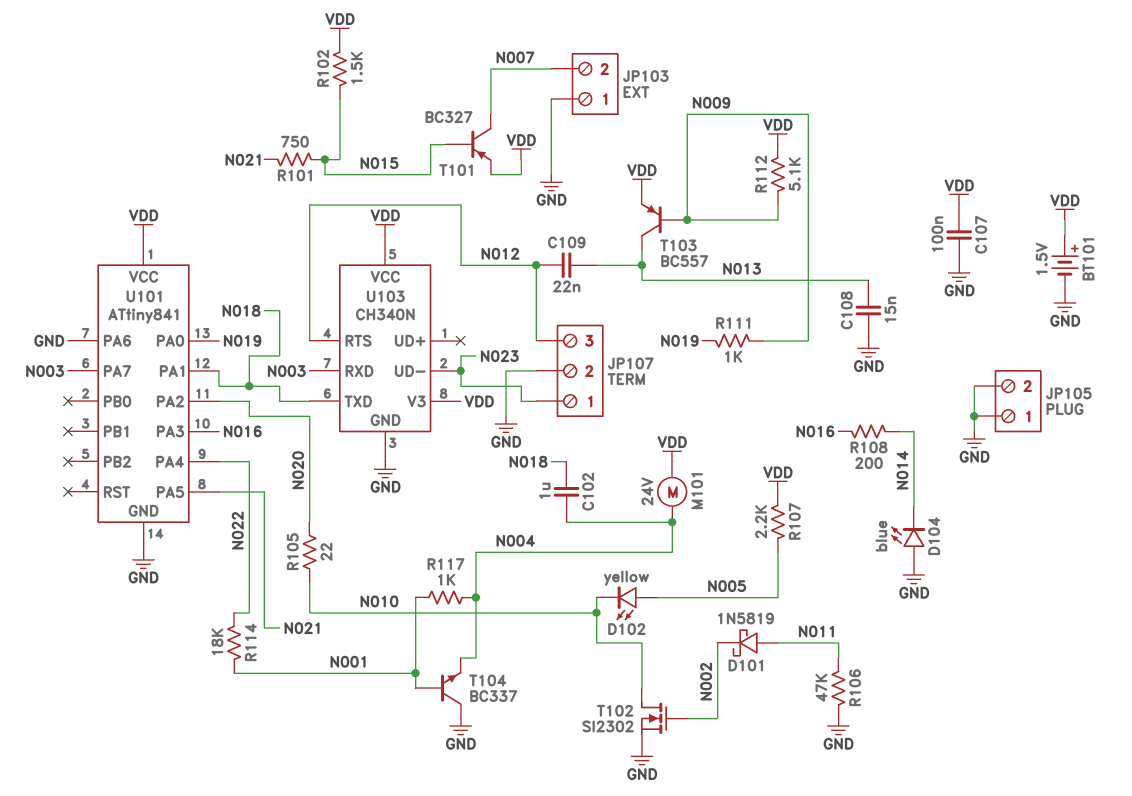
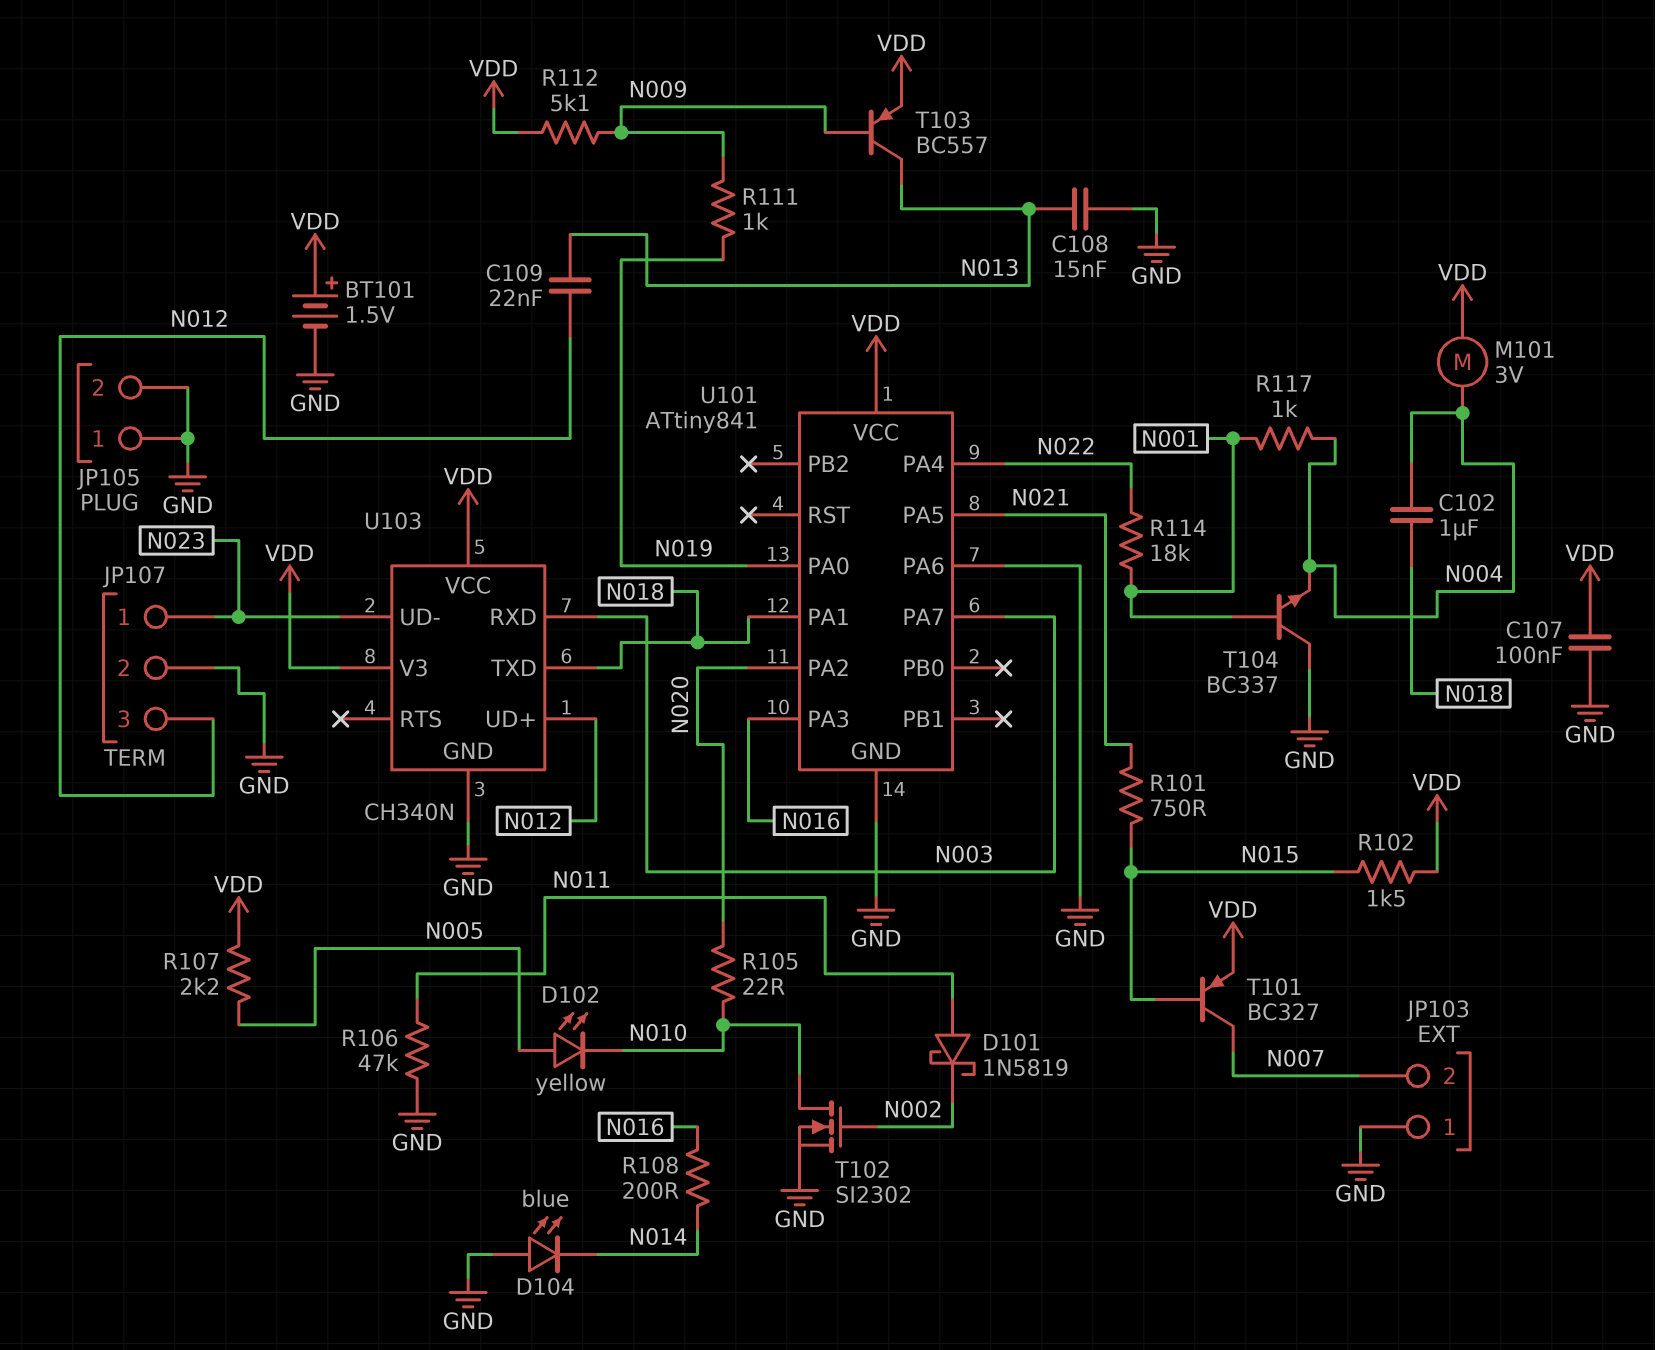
M101: motor 24V (N004, VDD) -> motor 3V (N004, VDD)
U103 pin RTS: N012 -> none
U103 pin UD+: none -> N012

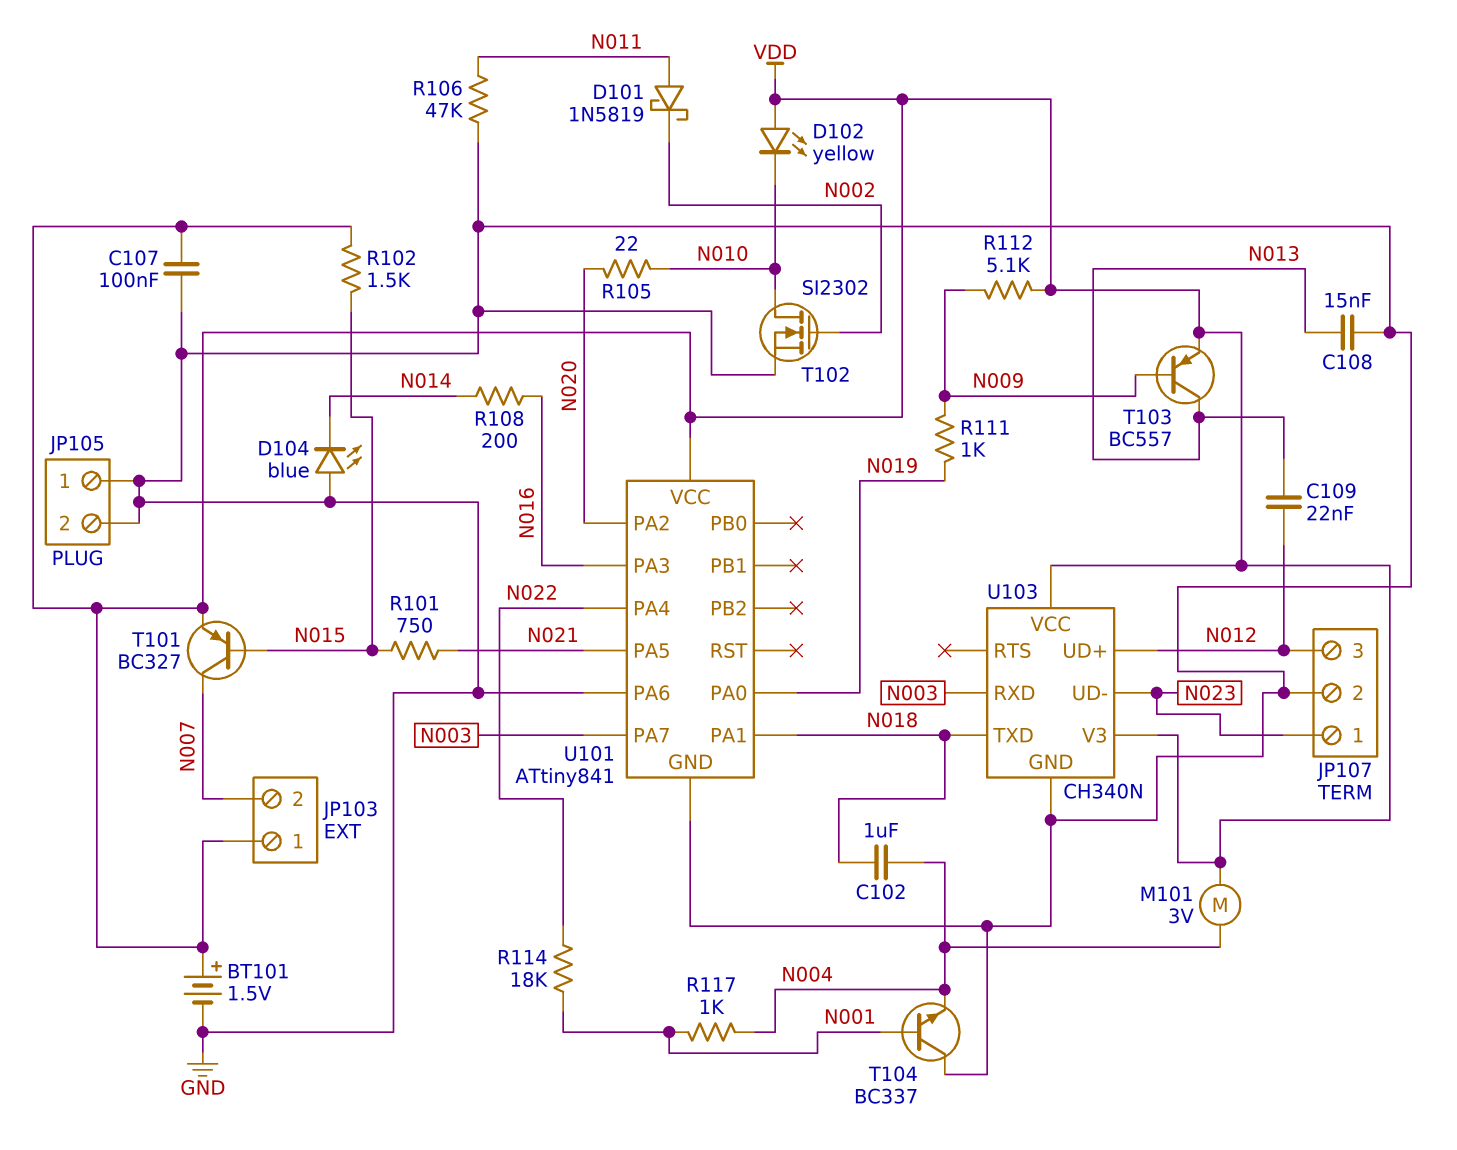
D102: LED yellow (A N005, K N010) -> LED yellow (A VDD, K N010)
JP103 pin 1: GND -> VDD
R107: 2.2k (N005, VDD) -> none

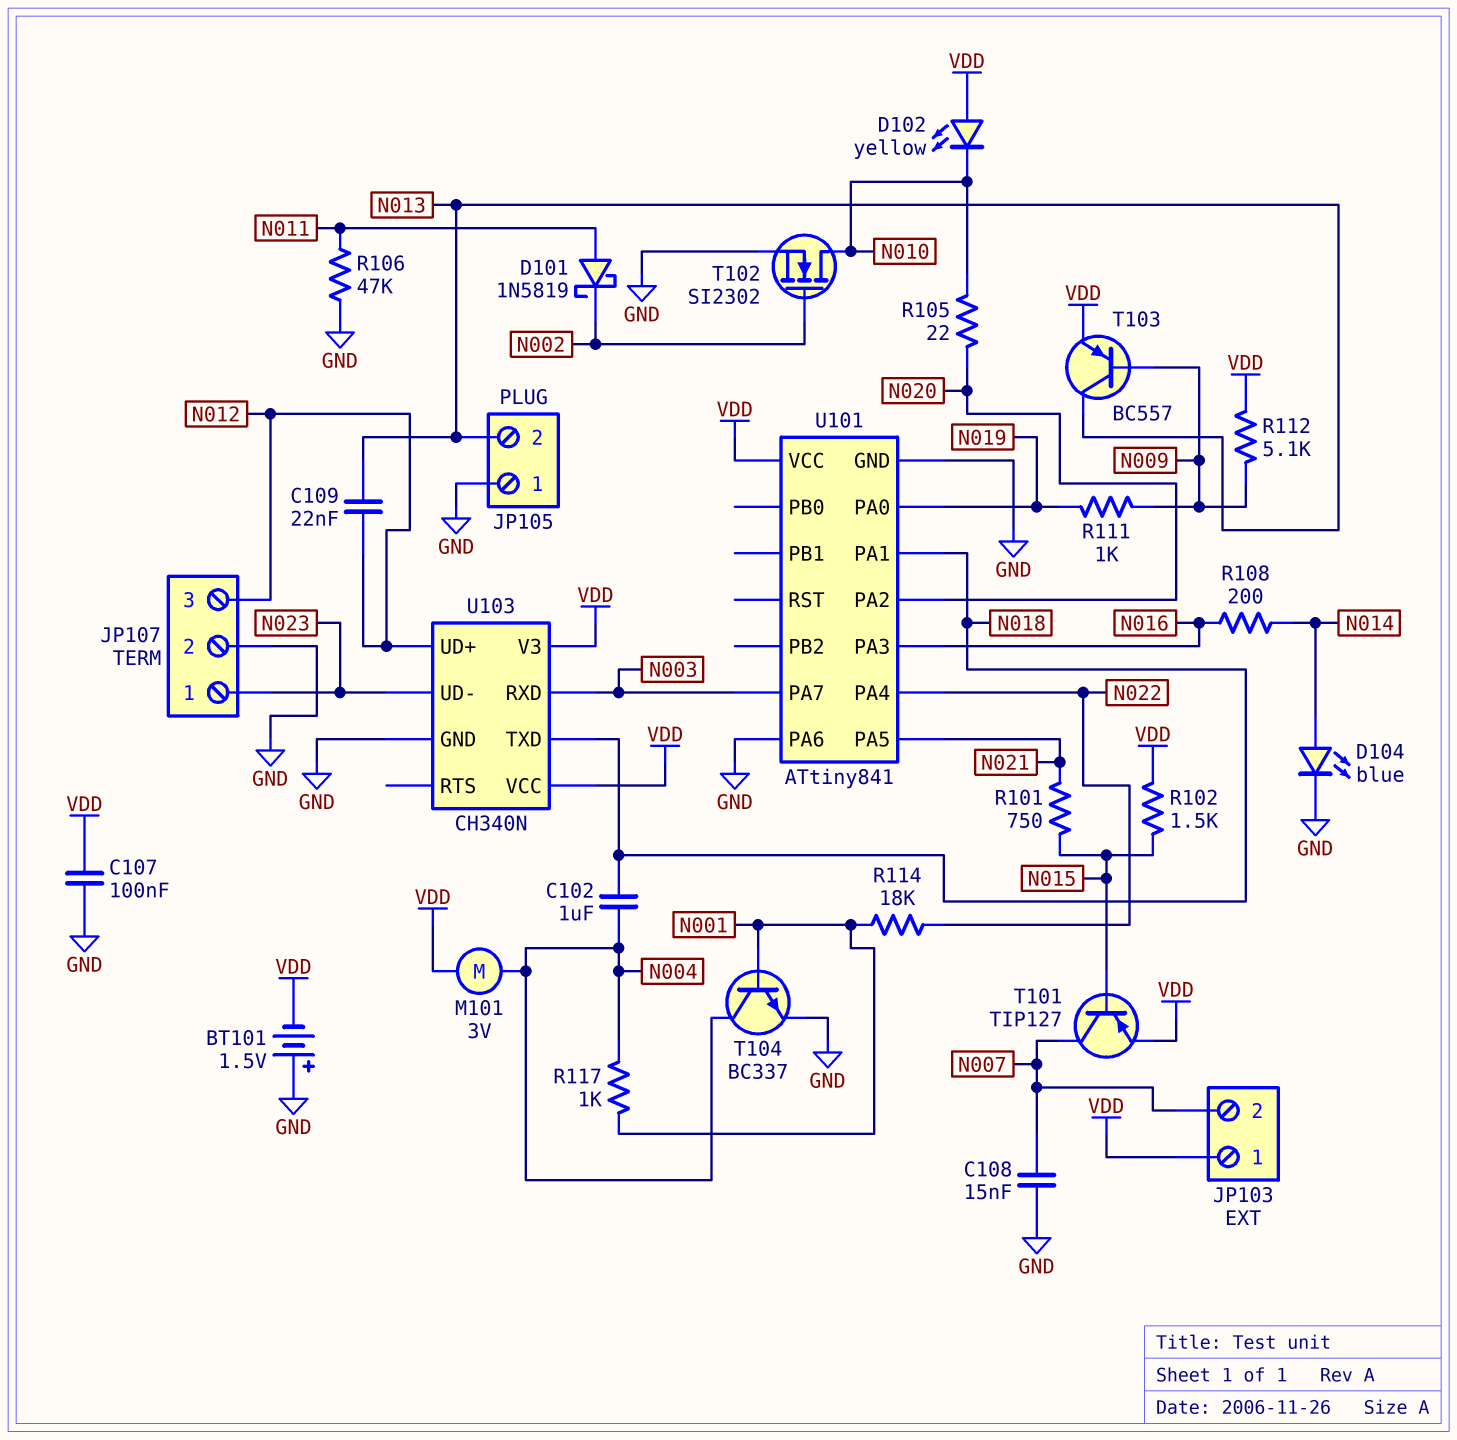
BT101: 1.5V (plus VDD, minus GND) -> 1.5V (plus GND, minus VDD)
C108: 15nF (GND, N013) -> 15nF (GND, N007)
D104: LED blue (A GND, K N014) -> LED blue (A N014, K GND)
JP105 pin 2: GND -> N013
T101: PNP BC327 (B N015, C N007, E VDD) -> PNP TIP127 (B N015, C N007, E VDD)
T104: NPN BC337 (B N001, C GND, E N004) -> NPN BC337 (B N001, C N004, E GND)

